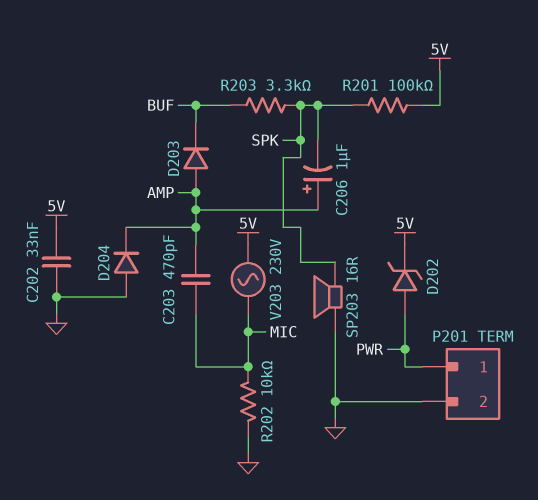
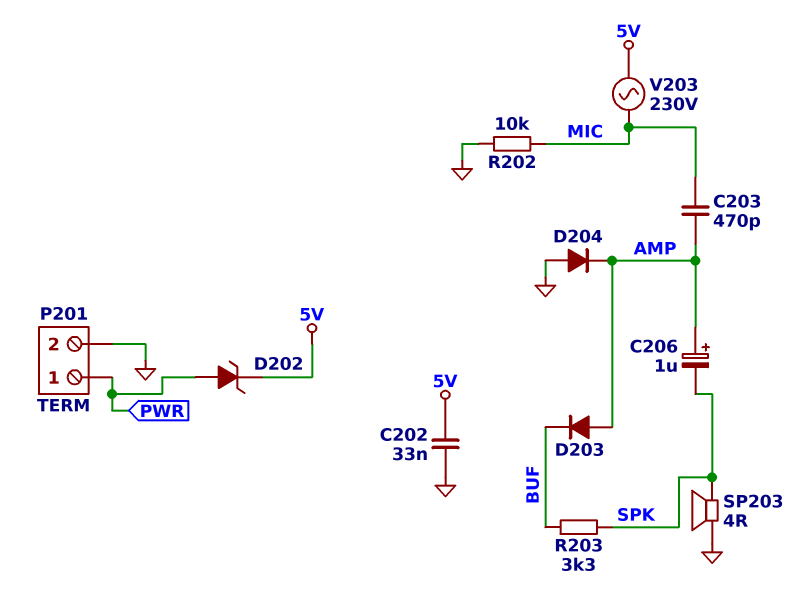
R201: 100k (5V, SPK) -> none
SP203: speaker 16R (GND, SPK) -> speaker 4R (GND, SPK)

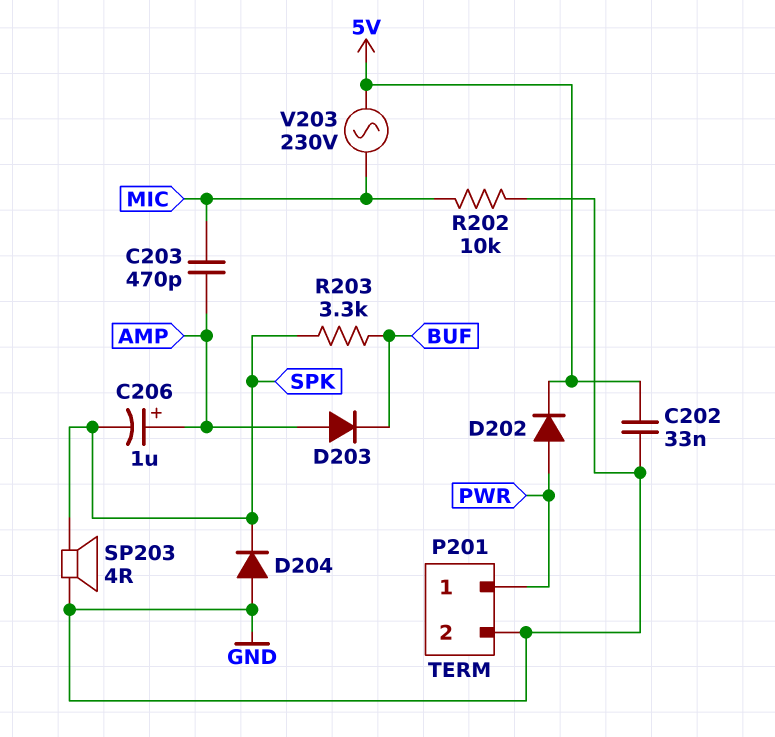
D202: zener (A PWR, K 5V) -> diode (A PWR, K 5V)
D204: diode (A GND, K AMP) -> diode (A GND, K SPK)

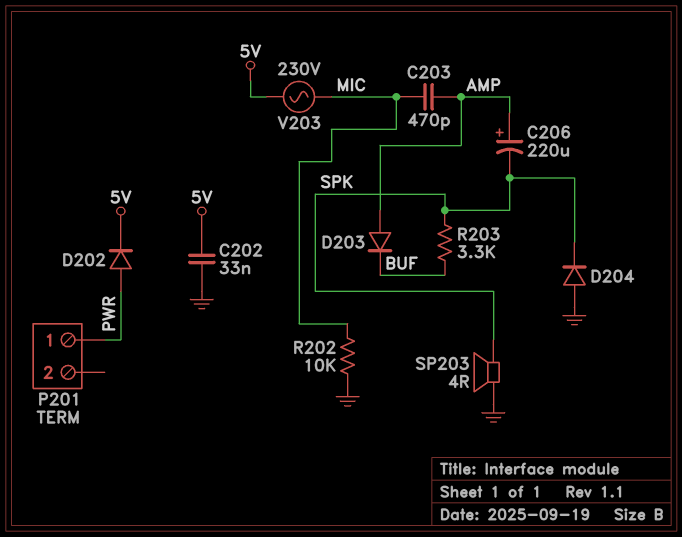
C206: 1uF (plus AMP, minus SPK) -> 220uF (plus AMP, minus SPK)
P201 pin 2: GND -> none

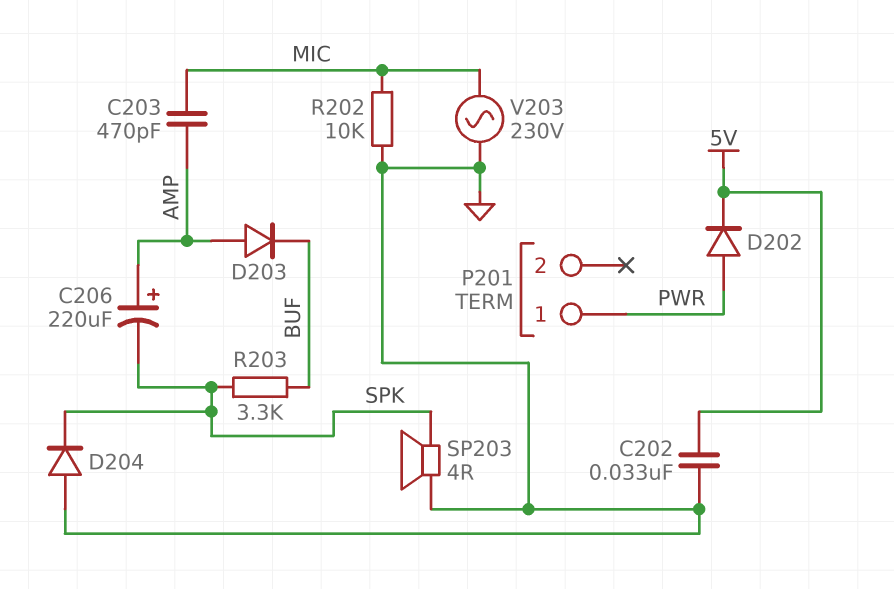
V203: AC 230V (5V, MIC) -> AC 230V (GND, MIC)

